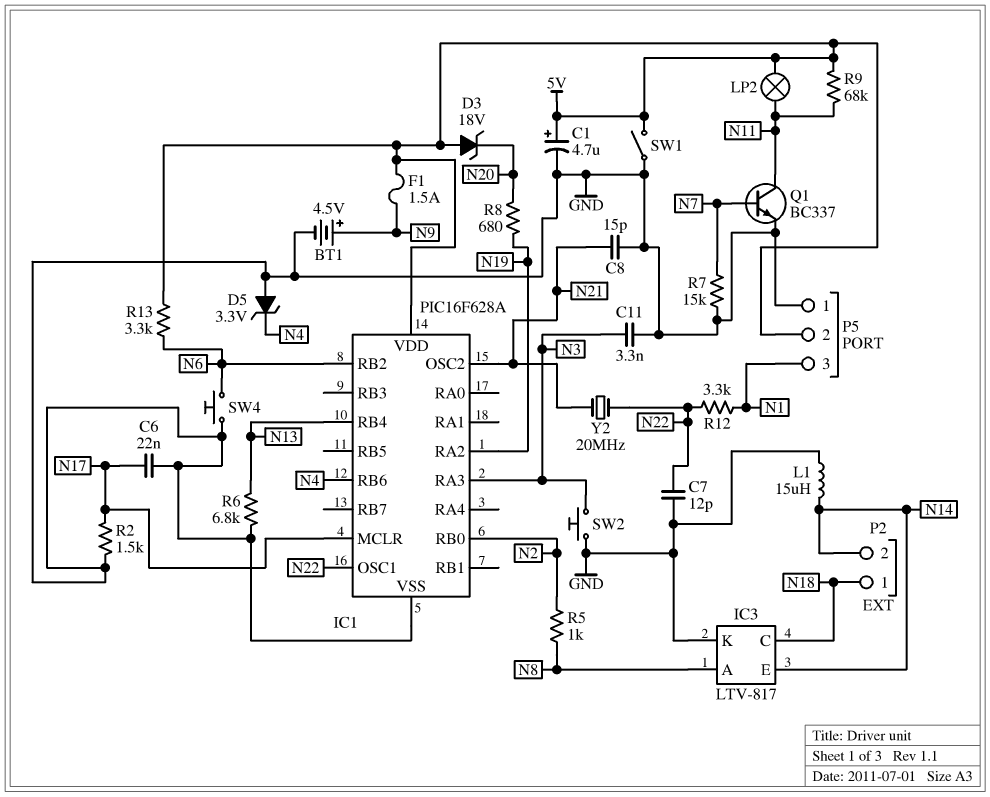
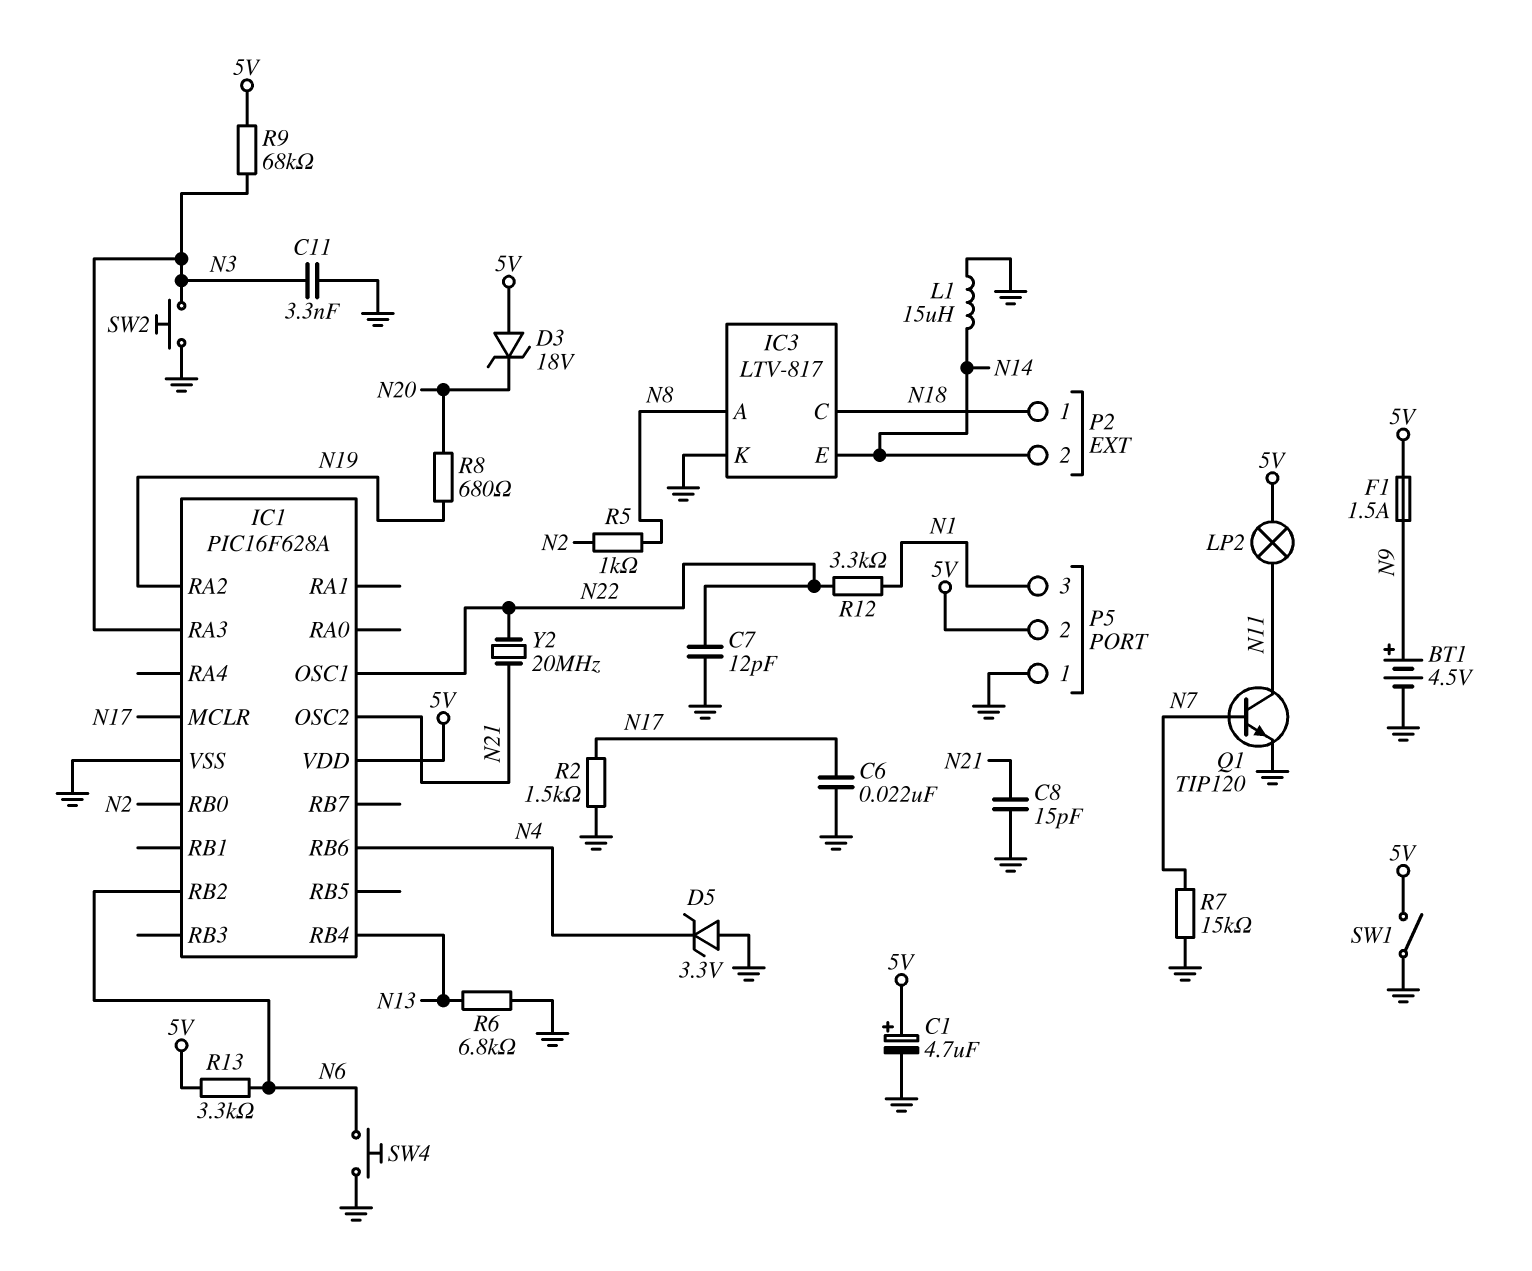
Q1: NPN BC337 (B N7, C N11, E GND) -> NPN TIP120 (B N7, C N11, E GND)
R9: 68k (5V, N11) -> 68k (5V, N3)

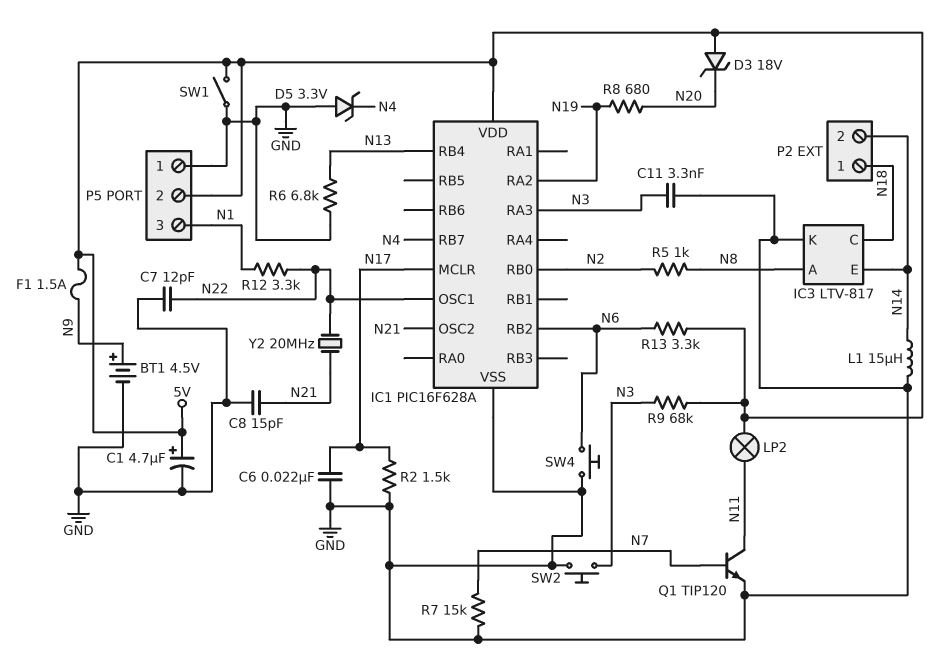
IC1 pin RB6: N4 -> none
IC1 pin RB7: none -> N4

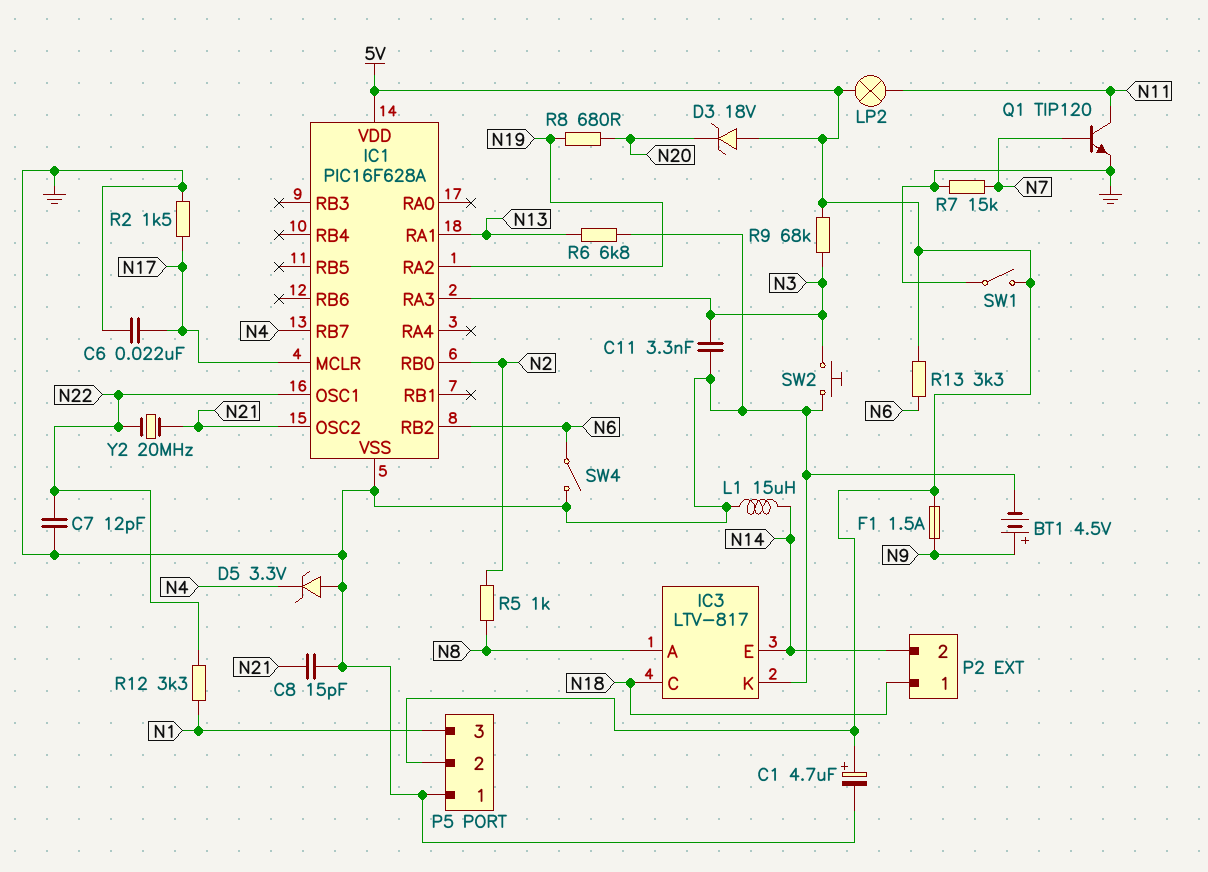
IC1 pin RA1: none -> N13
IC1 pin RB4: N13 -> none
SW4: button (GND, N6) -> switch (GND, N6)

